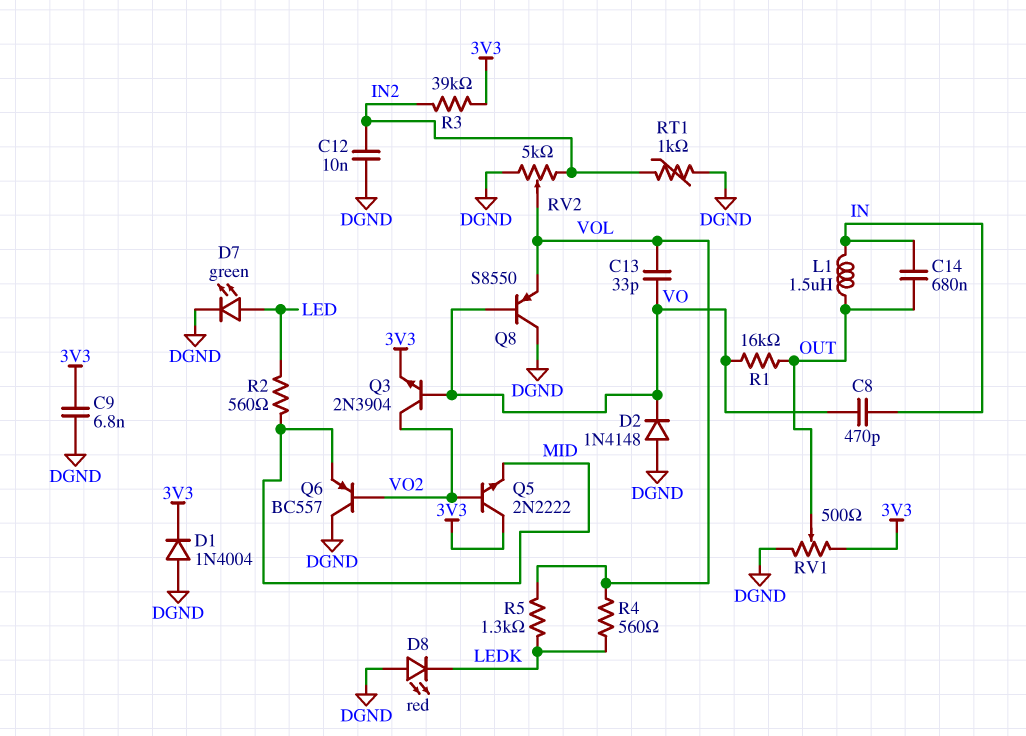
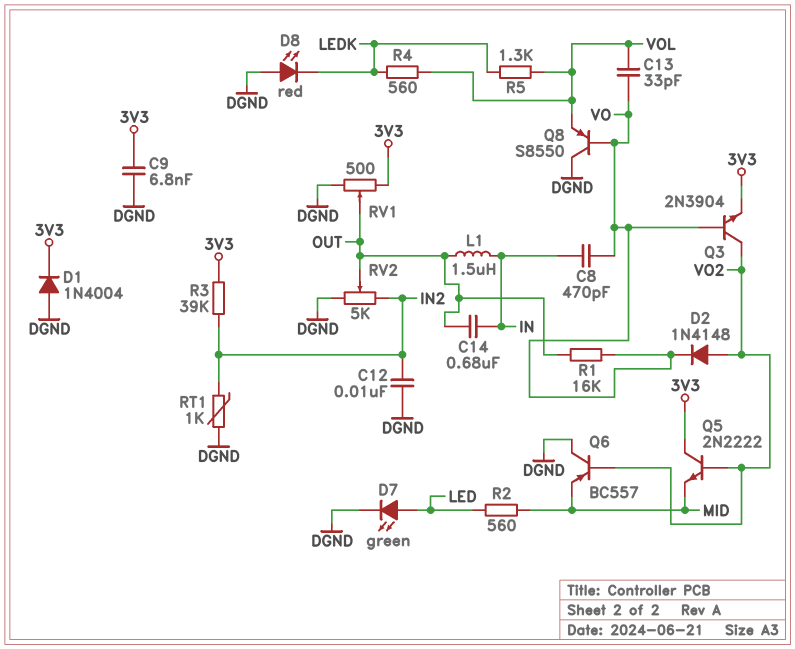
D2: diode 1N4148 (A DGND, K VO) -> diode 1N4148 (A VO2, K VO)
RV2: 5k (DGND, IN2, wiper VOL) -> 5k (DGND, IN2, wiper OUT)

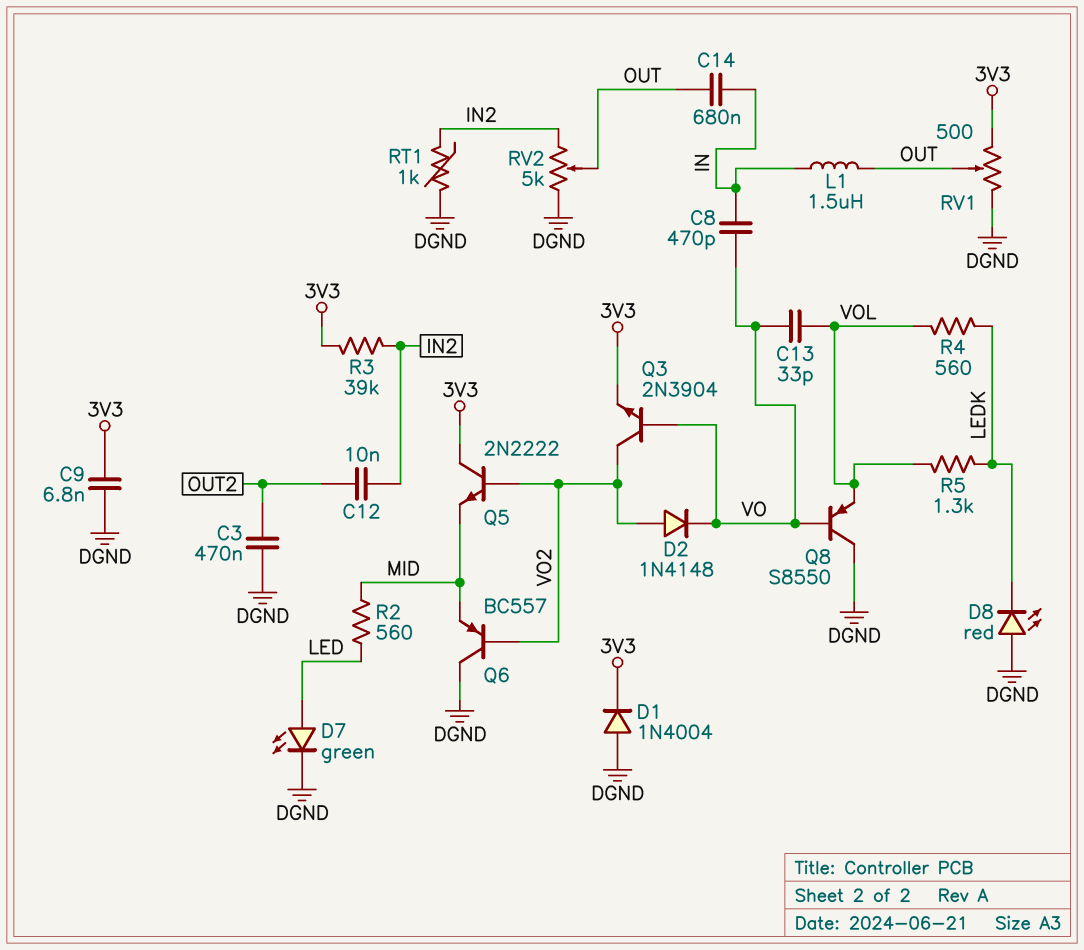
C3: none -> 470nF (DGND, OUT2)
C12: 10nF (DGND, IN2) -> 10nF (IN2, OUT2)
R1: 16k (OUT, VO) -> none

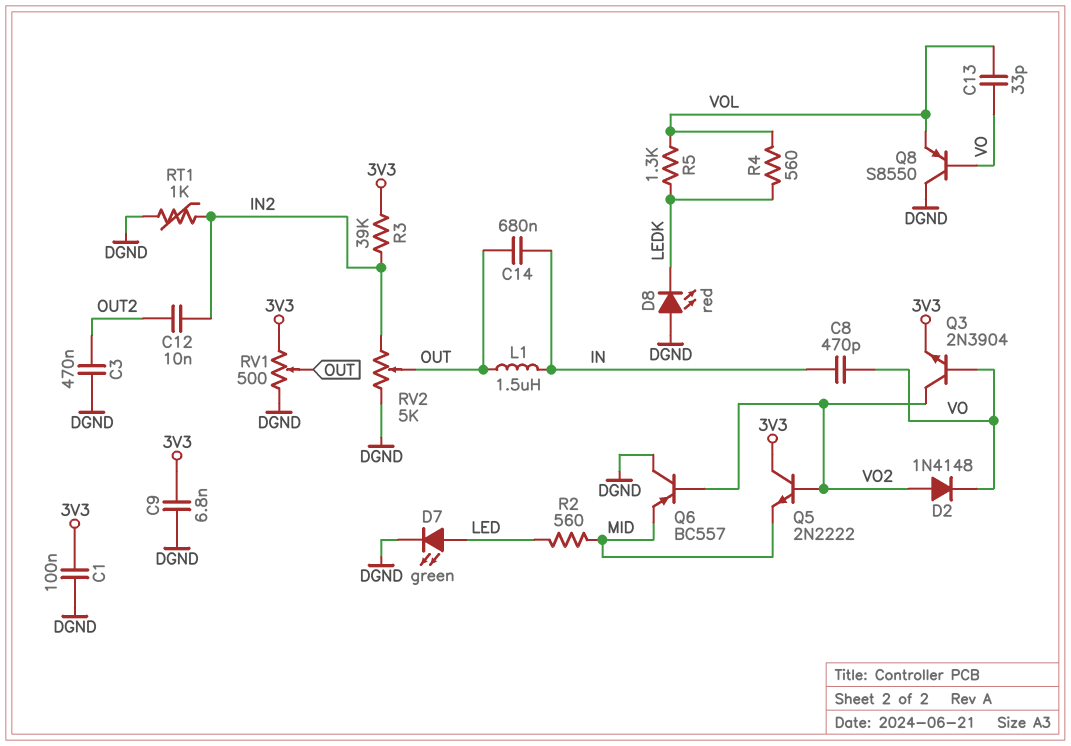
C1: none -> 100nF (3V3, DGND)
D1: diode 1N4004 (A DGND, K 3V3) -> none

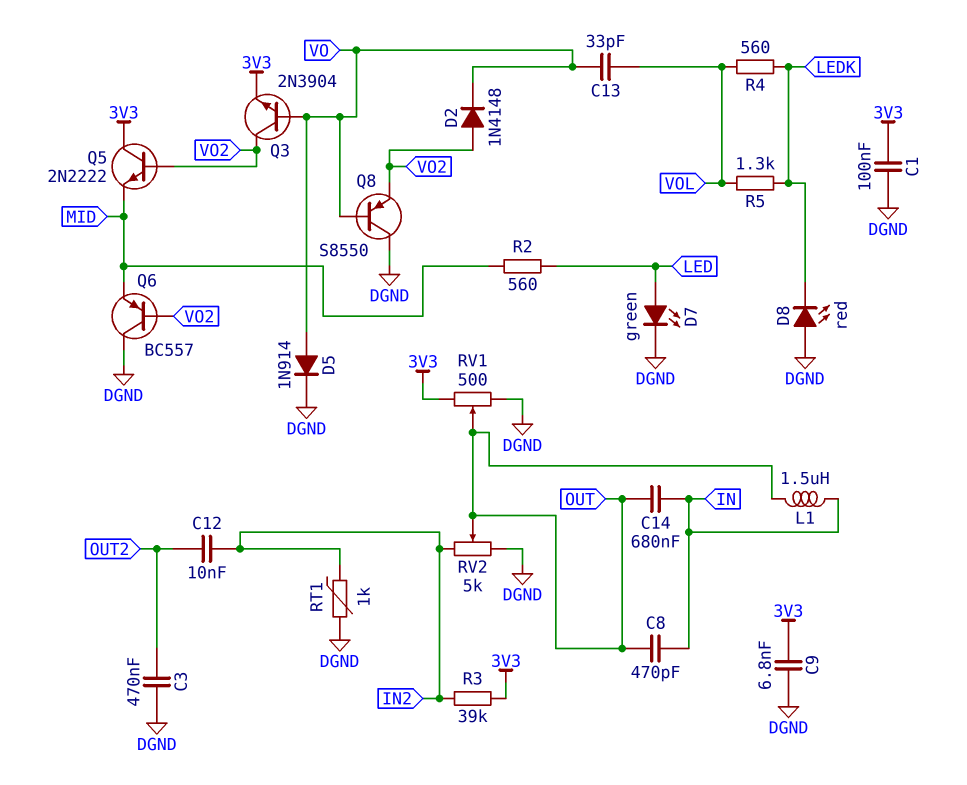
C8: 470pF (IN, VO) -> 470pF (IN, OUT)
D5: none -> diode 1N914 (A VO, K DGND)
Q8: PNP S8550 (B VO, C DGND, E VOL) -> PNP S8550 (B VO, C DGND, E VO2)

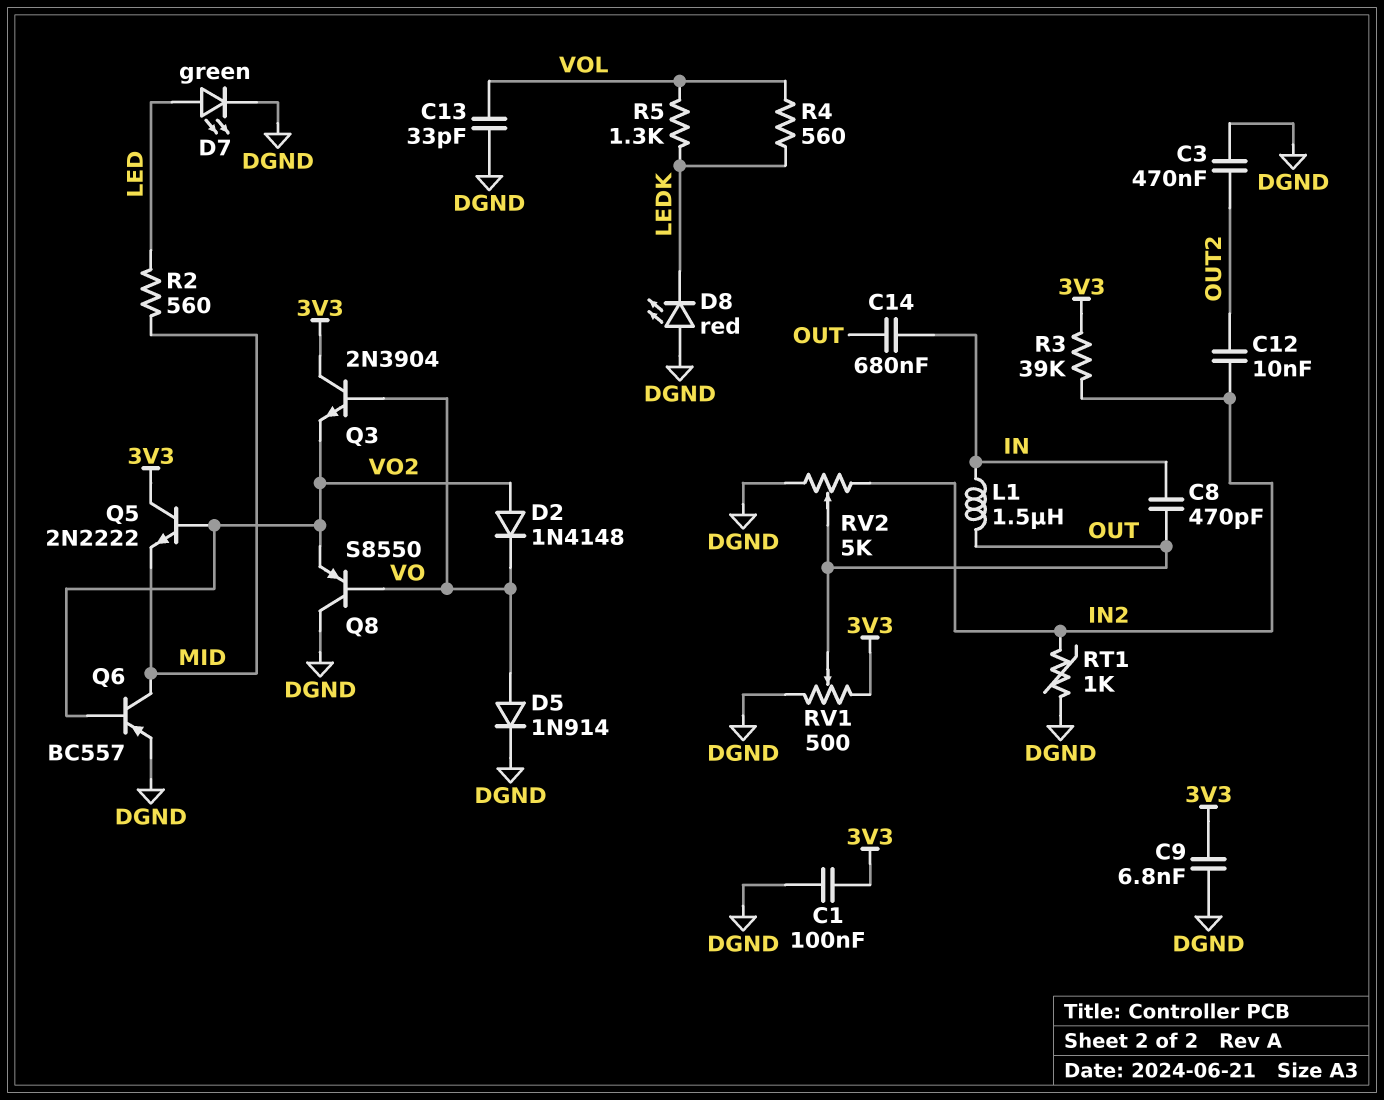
C13: 33pF (VO, VOL) -> 33pF (DGND, VOL)
Q3: NPN 2N3904 (B VO, C VO2, E 3V3) -> NPN 2N3904 (B VO, C 3V3, E VO2)
Q6: PNP BC557 (B VO2, C DGND, E MID) -> PNP BC557 (B VO2, C MID, E DGND)

